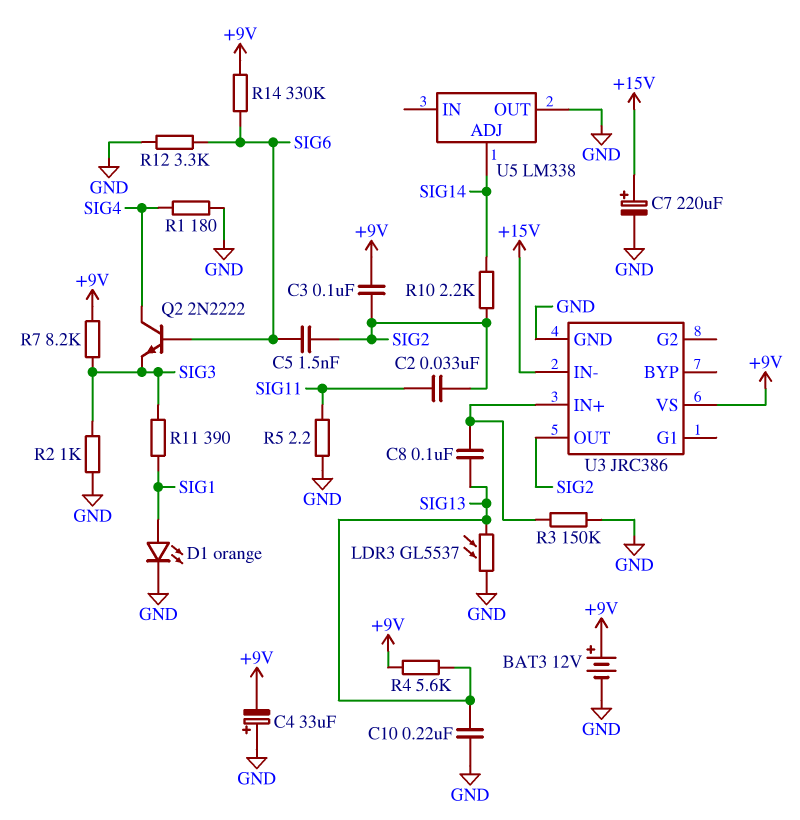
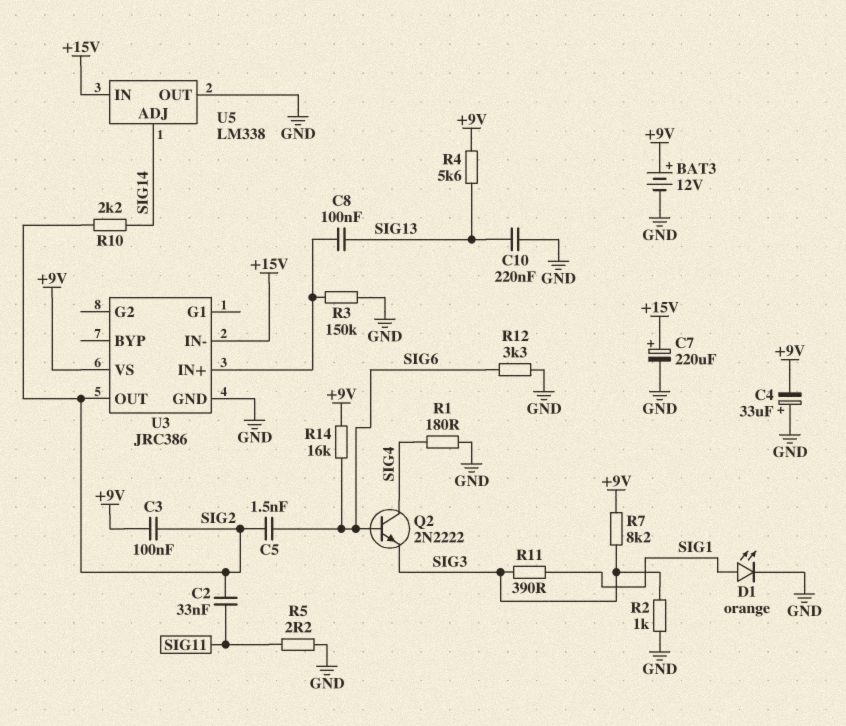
LDR3: GL5537 (GND, SIG13) -> none
R14: 330k (+9V, SIG6) -> 16k (+9V, SIG6)
U5 pin IN: none -> +15V

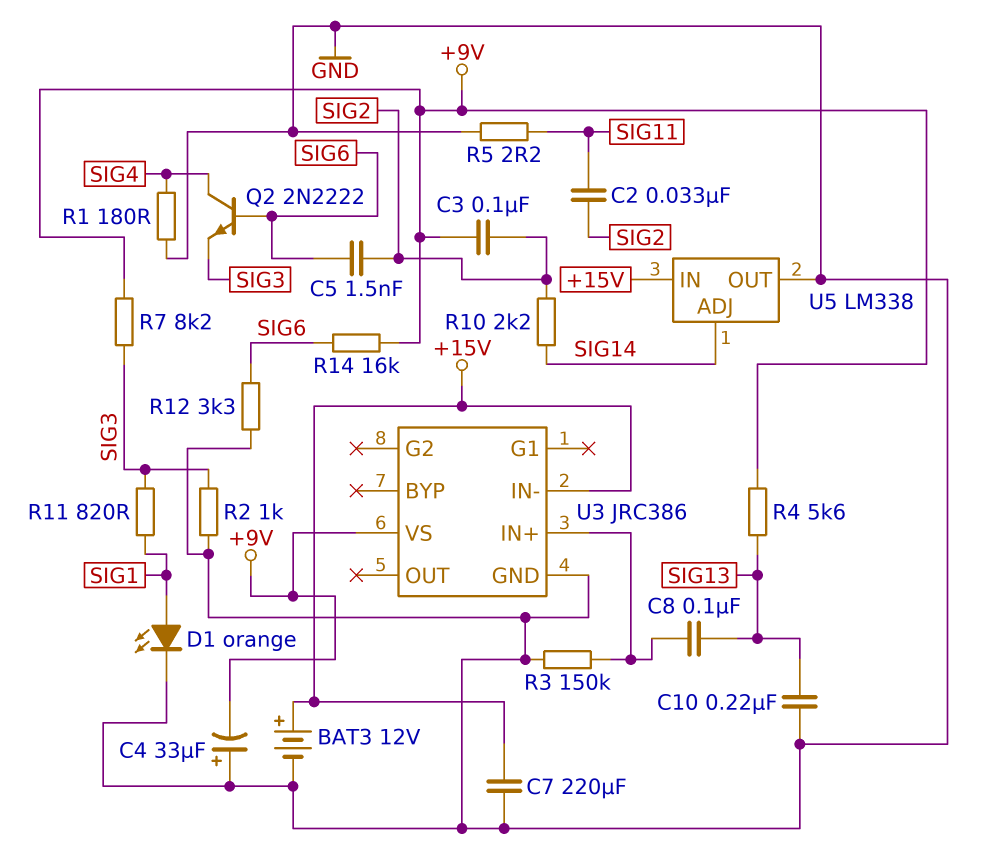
BAT3: 12V (plus +9V, minus GND) -> 12V (plus +15V, minus GND)
C7: 220uF (plus +15V, minus GND) -> 220uF (+15V, GND)
R11: 390 (SIG1, SIG3) -> 820 (SIG1, SIG3)
U3 pin OUT: SIG2 -> none

